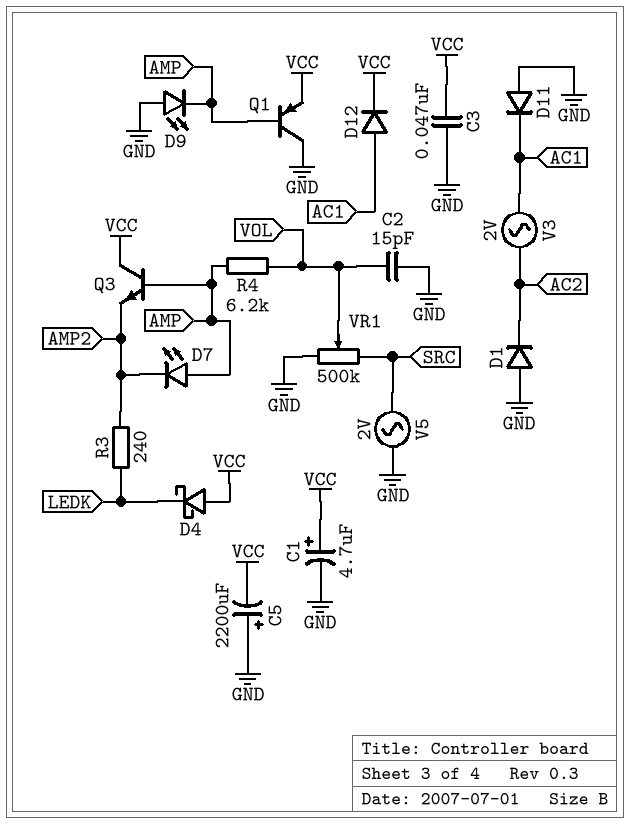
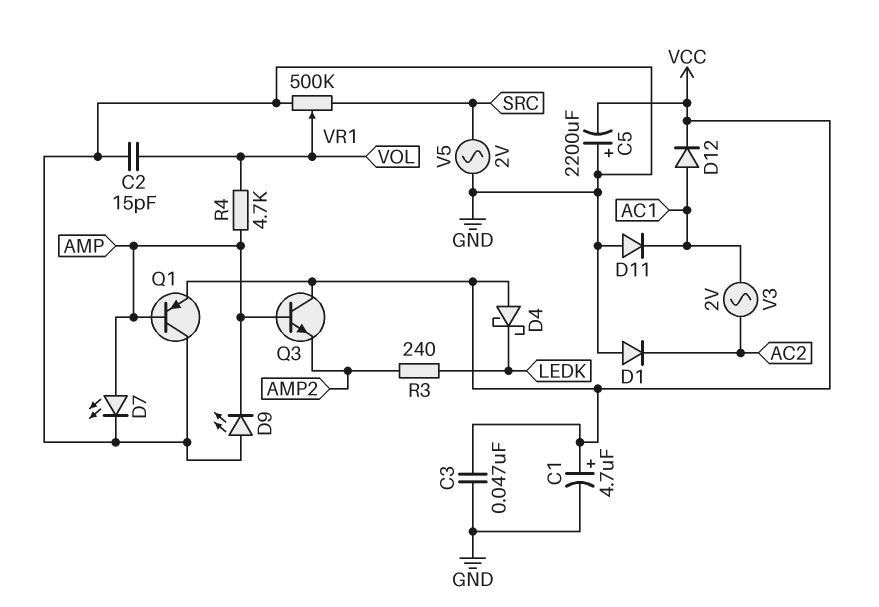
D7: LED (A AMP, K AMP2) -> LED (A AMP, K GND)
R4: 6.2k (AMP, VOL) -> 4.7k (AMP, VOL)

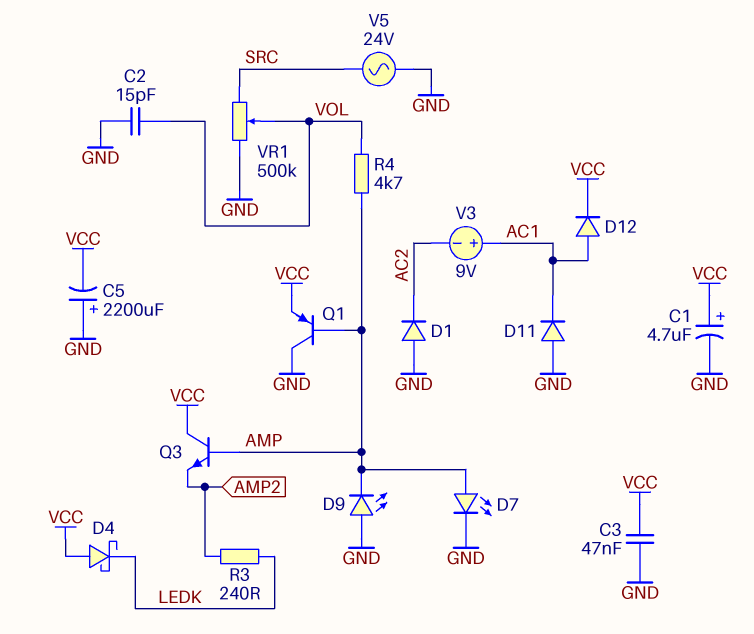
V3: AC 2V (AC1, AC2) -> 9V (plus AC1, minus AC2)
V5: AC 2V (GND, SRC) -> AC 24V (GND, SRC)

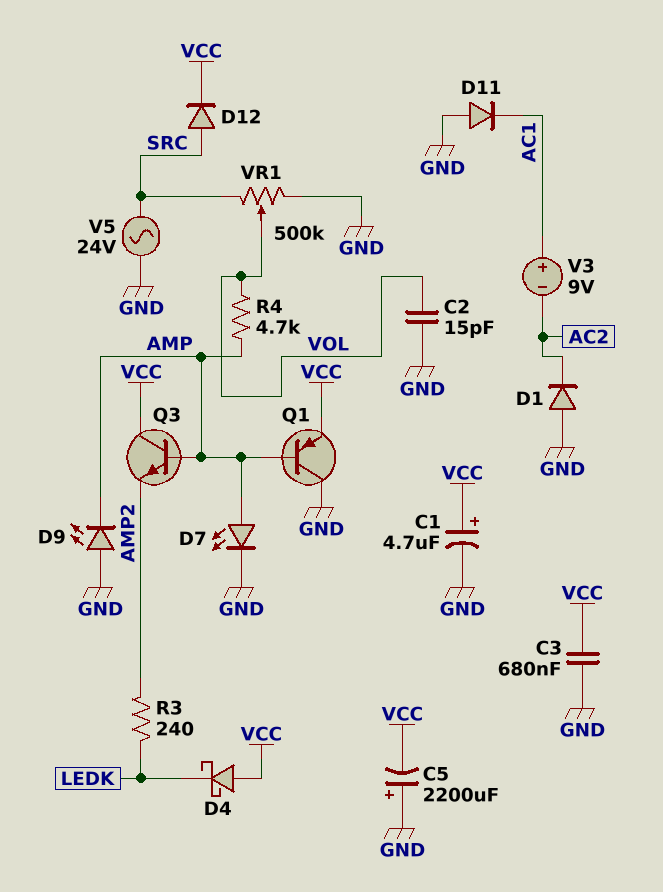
C3: 47nF (GND, VCC) -> 680nF (GND, VCC)
D12: diode (A AC1, K VCC) -> diode (A SRC, K VCC)

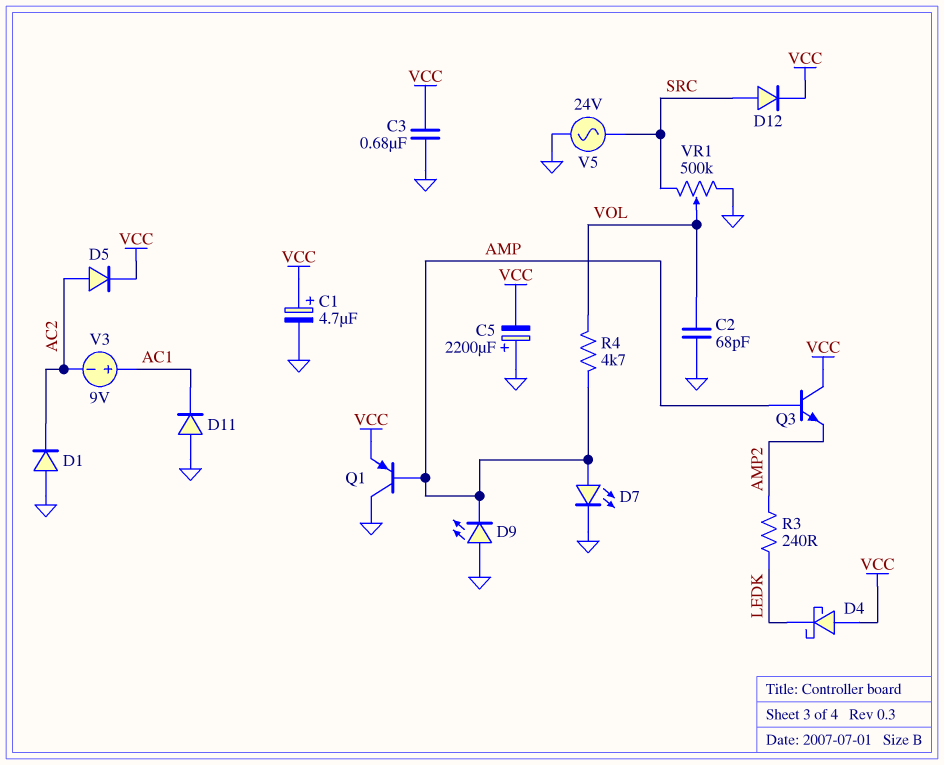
C2: 15pF (GND, VOL) -> 68pF (GND, VOL)
D5: none -> diode (A AC2, K VCC)

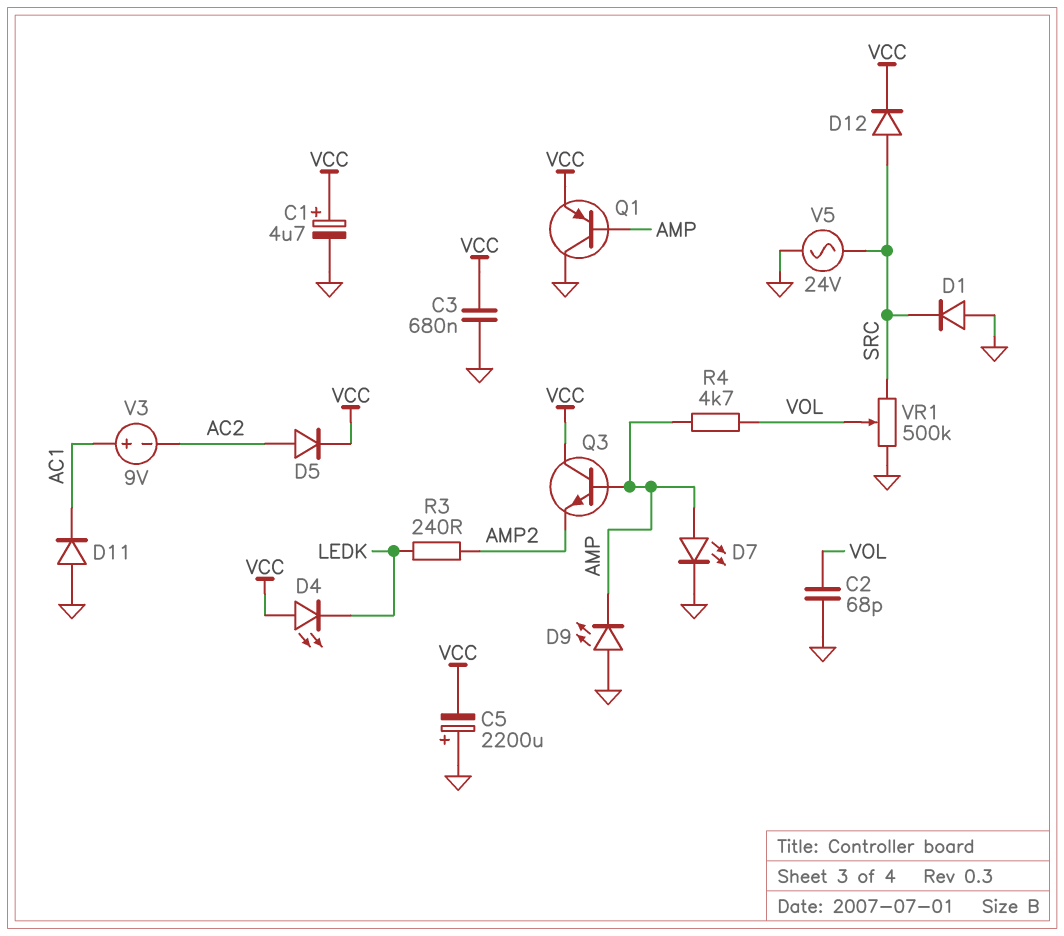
D1: diode (A GND, K AC2) -> diode (A GND, K SRC)
D4: schottky (A VCC, K LEDK) -> LED (A VCC, K LEDK)

